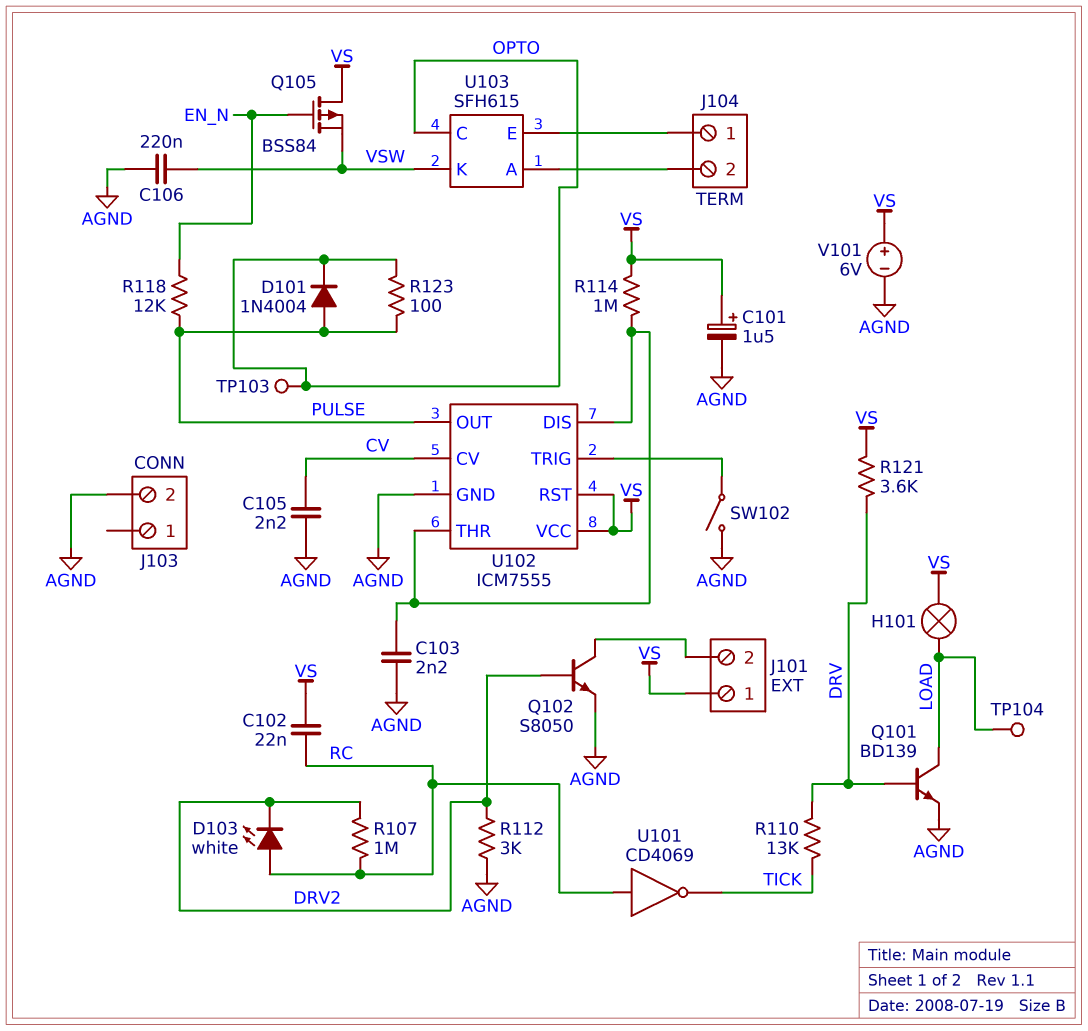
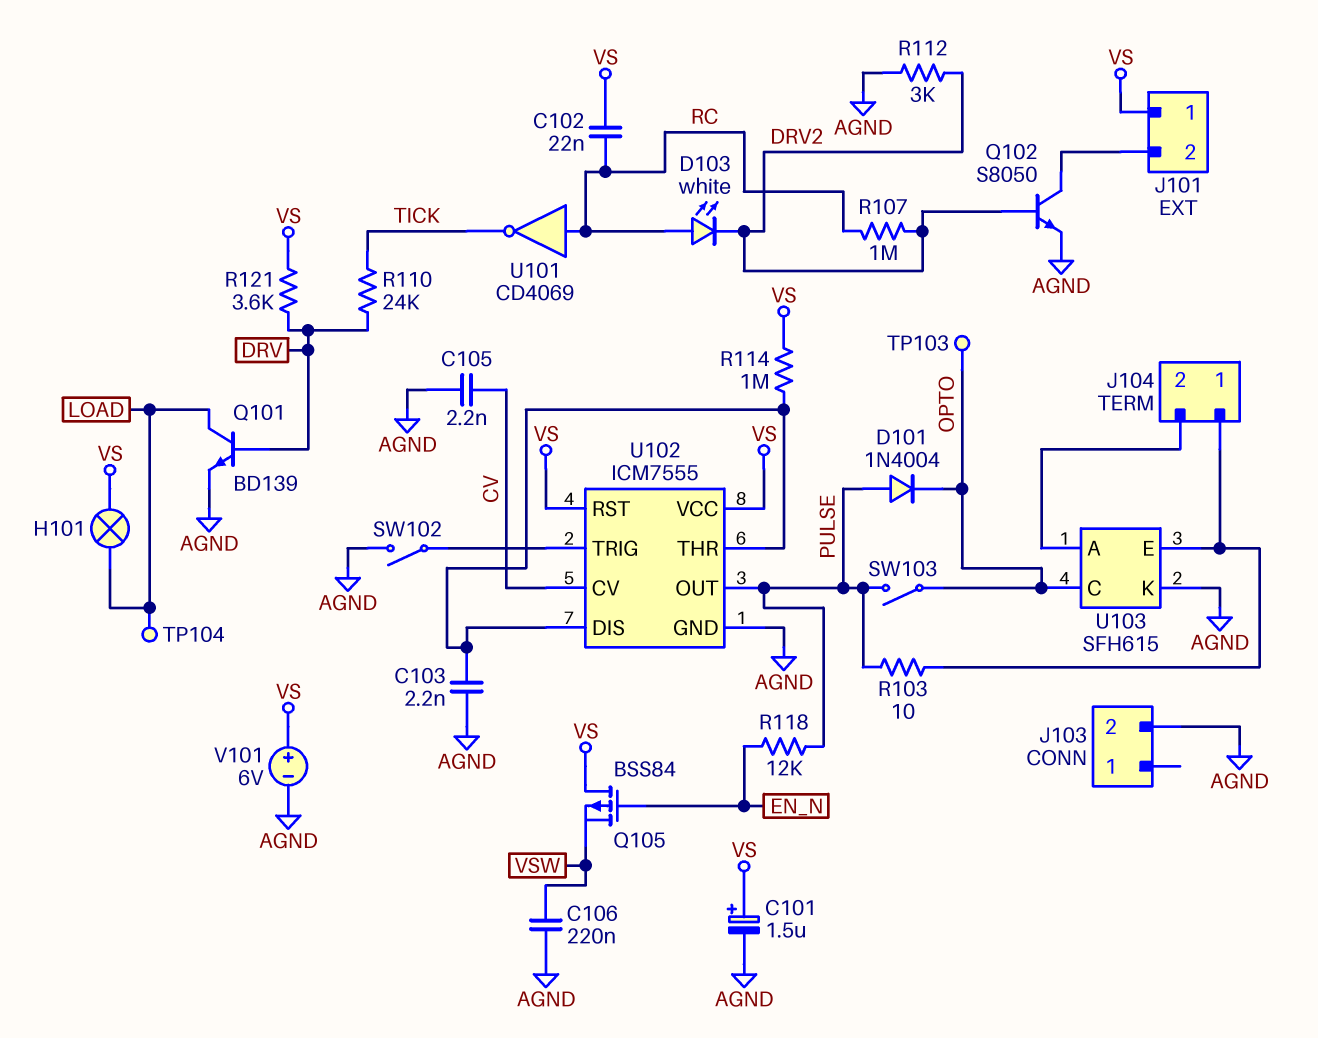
R103: none -> 10 (J104/1, PULSE)
R110: 13k (DRV, TICK) -> 24k (DRV, TICK)
R123: 100 (OPTO, PULSE) -> none
SW103: none -> switch (OPTO, PULSE)
U103 pin K: VSW -> AGND

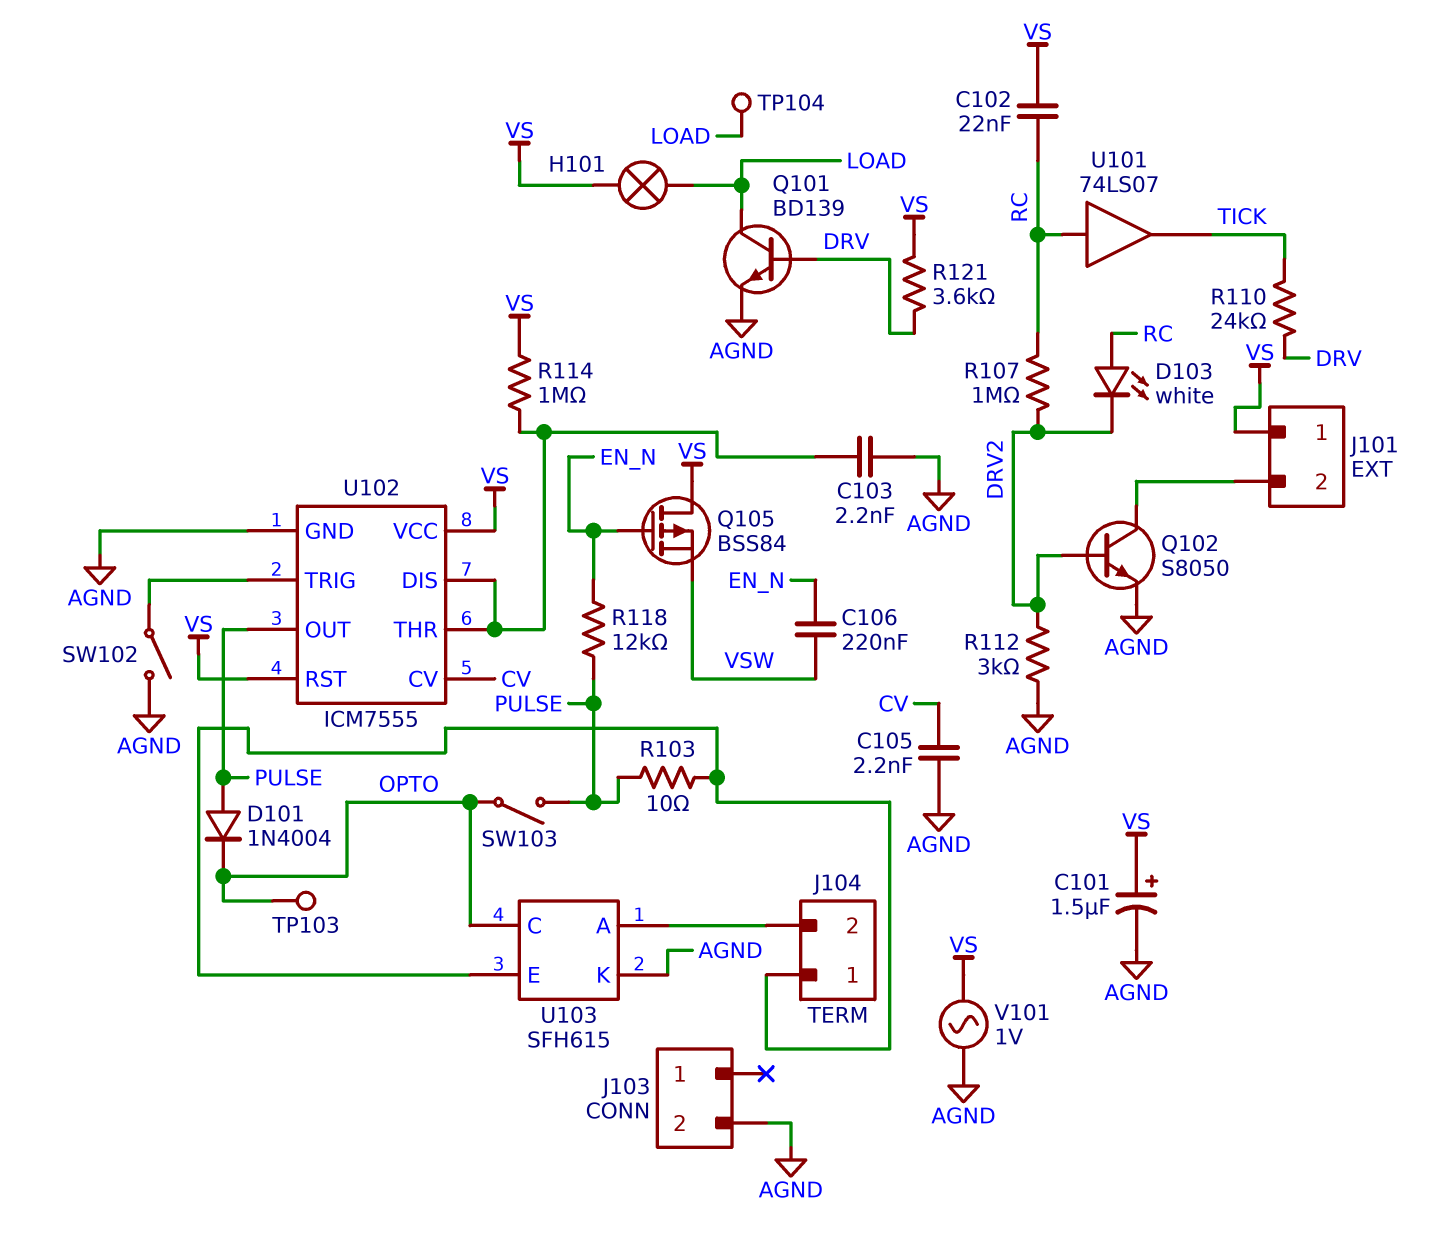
C106: 220nF (AGND, VSW) -> 220nF (EN_N, VSW)
U101: NOT CD4069 (in RC, out TICK) -> buffer 74LS07 (in RC, out TICK)
V101: 6V (plus VS, minus AGND) -> AC 1V (AGND, VS)

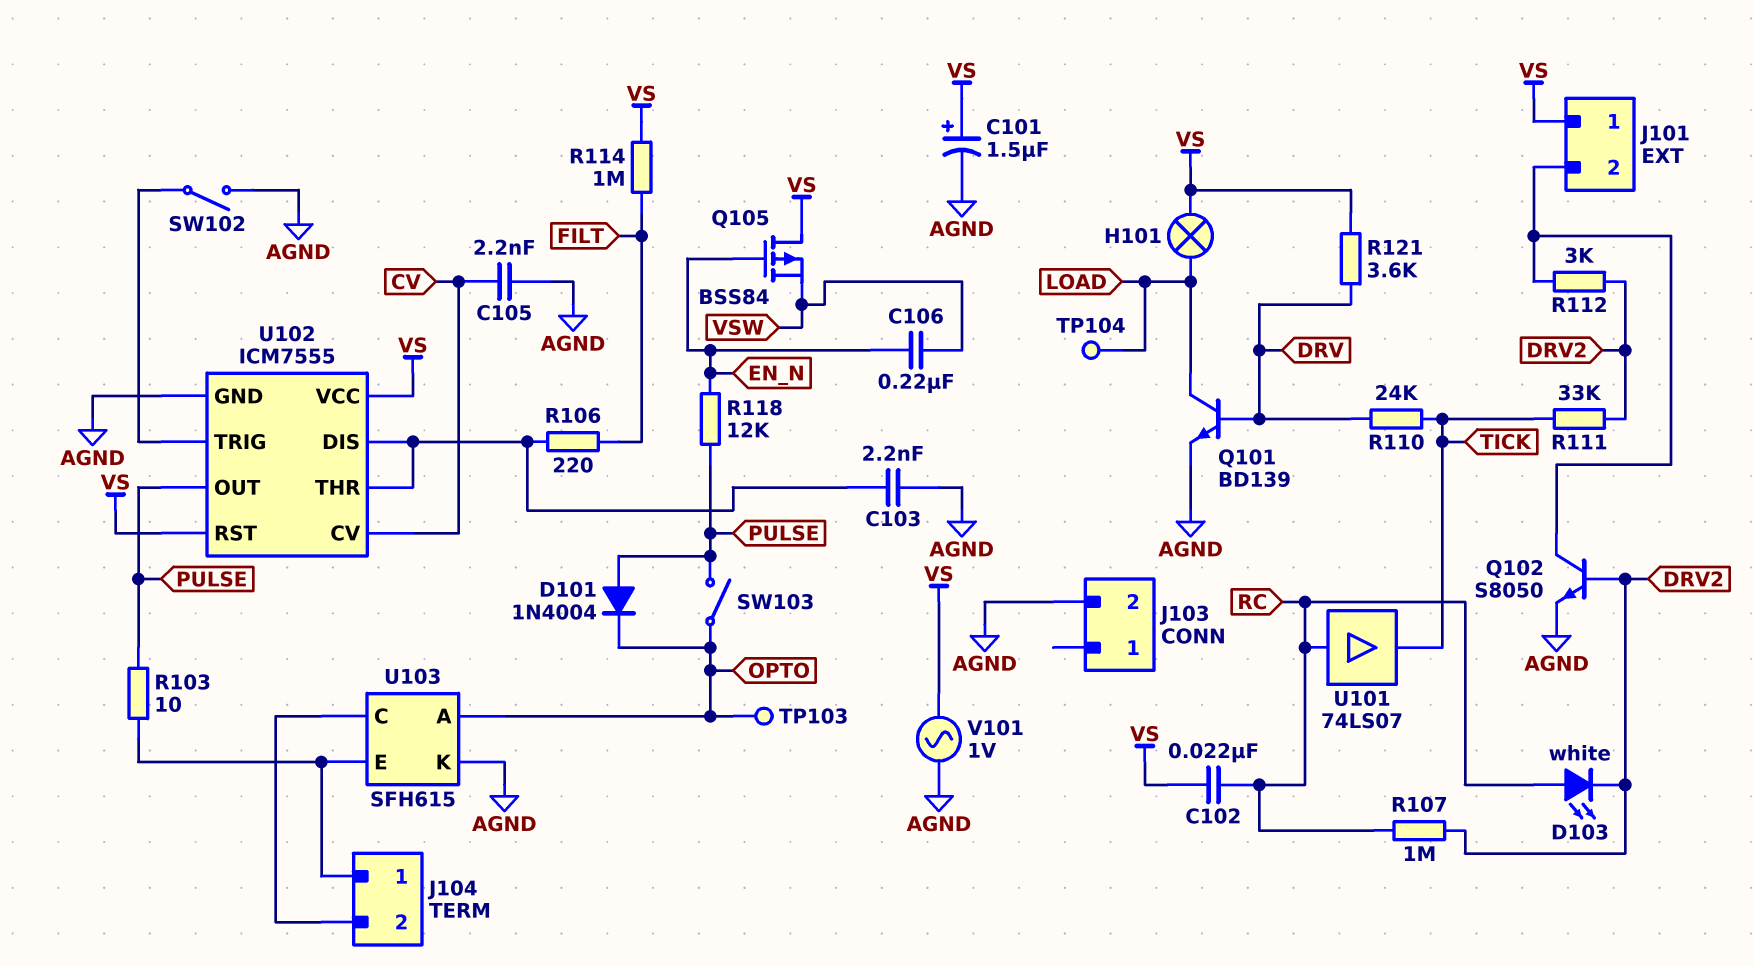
R106: none -> 220 (FILT, U102/DIS)
R111: none -> 33k (DRV2, TICK)
R112: 3k (AGND, DRV2) -> 3k (DRV2, J101/2)
R114: 1M (U102/DIS, VS) -> 1M (FILT, VS)
U103 pin A: J104/2 -> OPTO
U103 pin C: OPTO -> J104/2

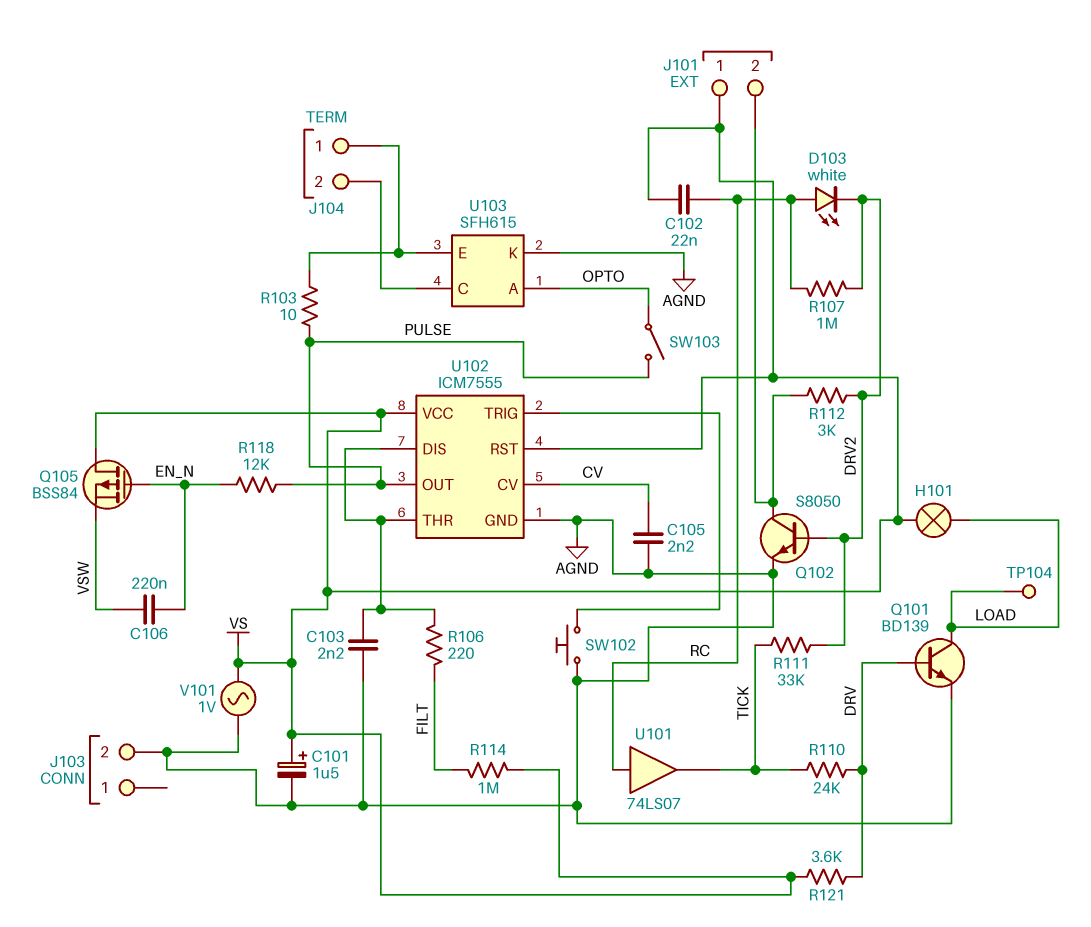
D101: diode 1N4004 (A PULSE, K OPTO) -> none
SW102: switch (AGND, U102/TRIG) -> button (AGND, U102/TRIG)
TP103: test point (OPTO) -> none

